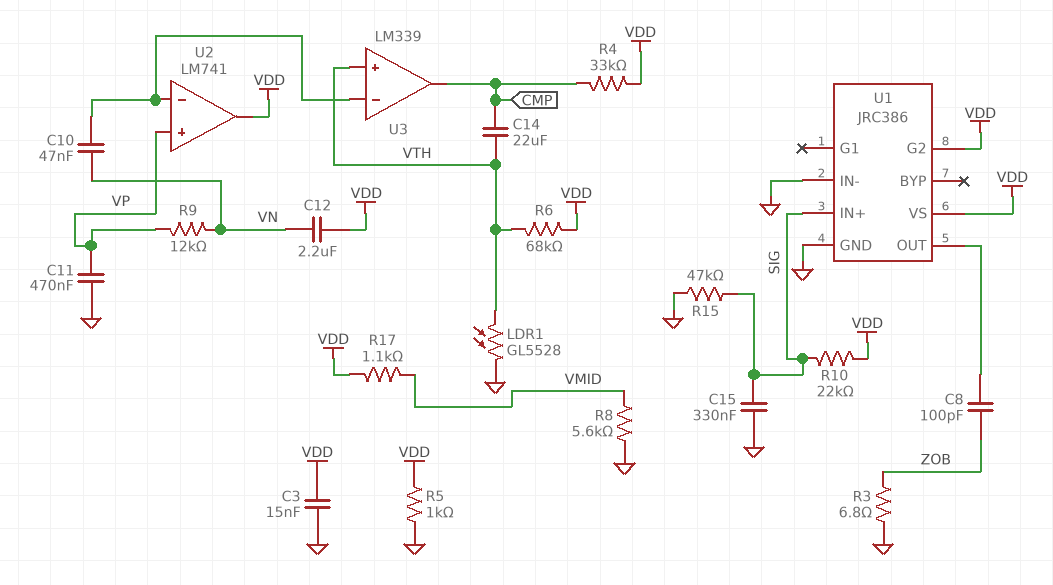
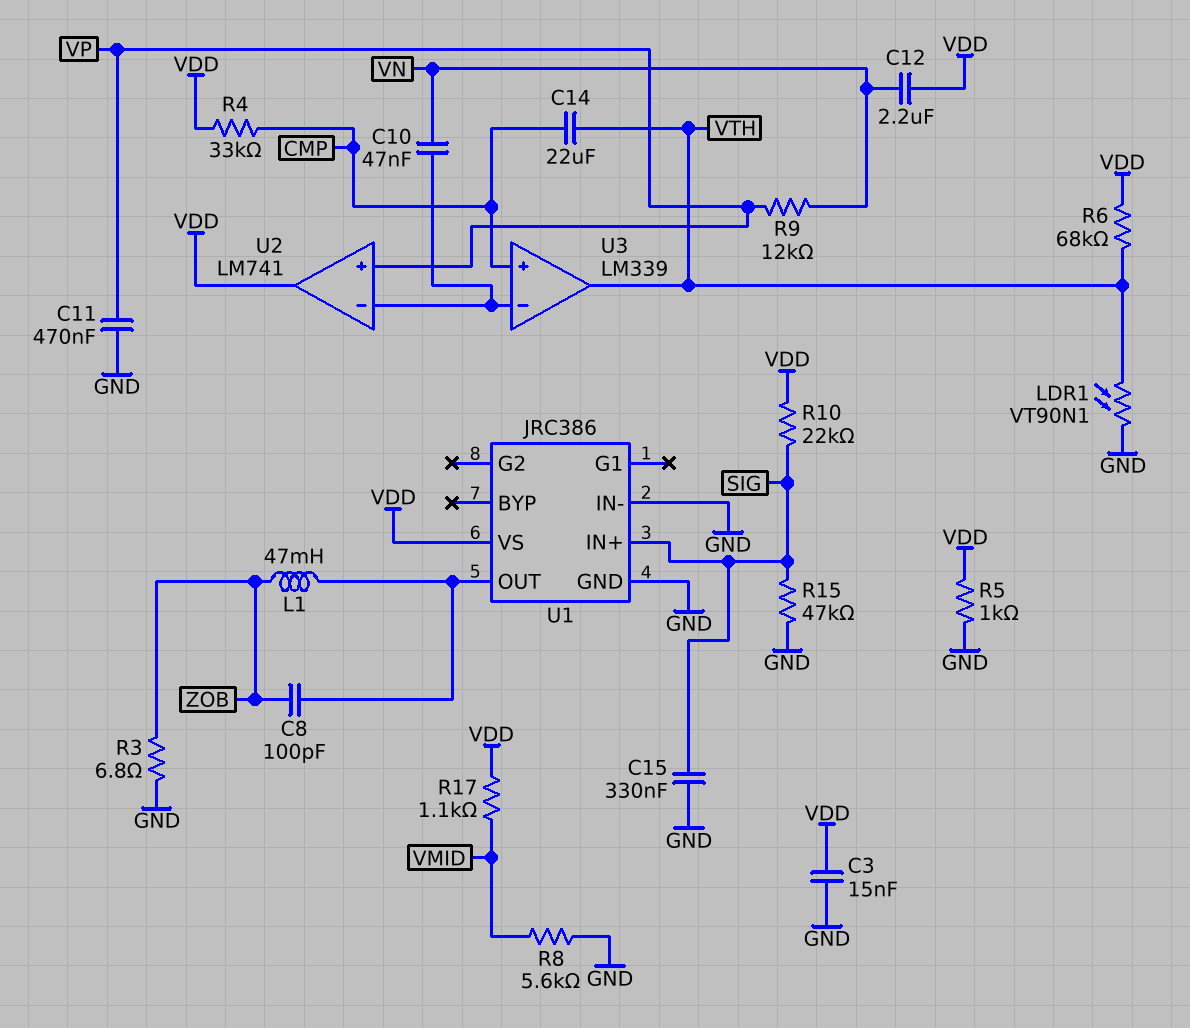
L1: none -> 47mH (U1/OUT, ZOB)
LDR1: GL5528 (GND, VTH) -> VT90N1 (GND, VTH)
U1 pin G2: VDD -> none
U3 pin in+: VTH -> CMP
U3 pin out: CMP -> VTH

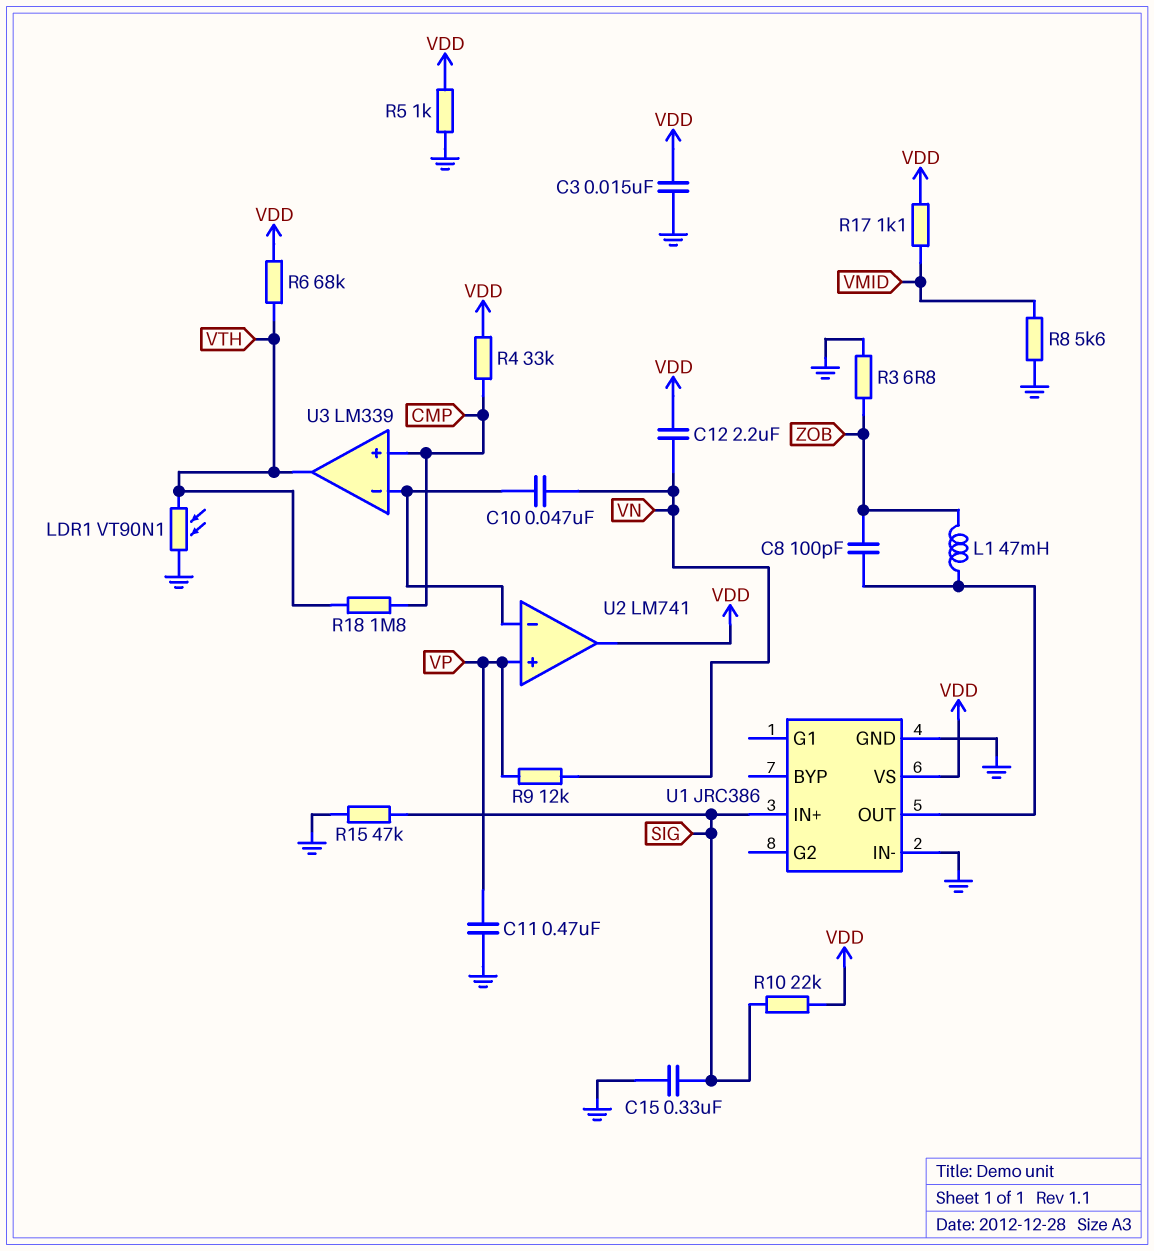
C14: 22uF (CMP, VTH) -> none
R18: none -> 1.8M (CMP, VTH)

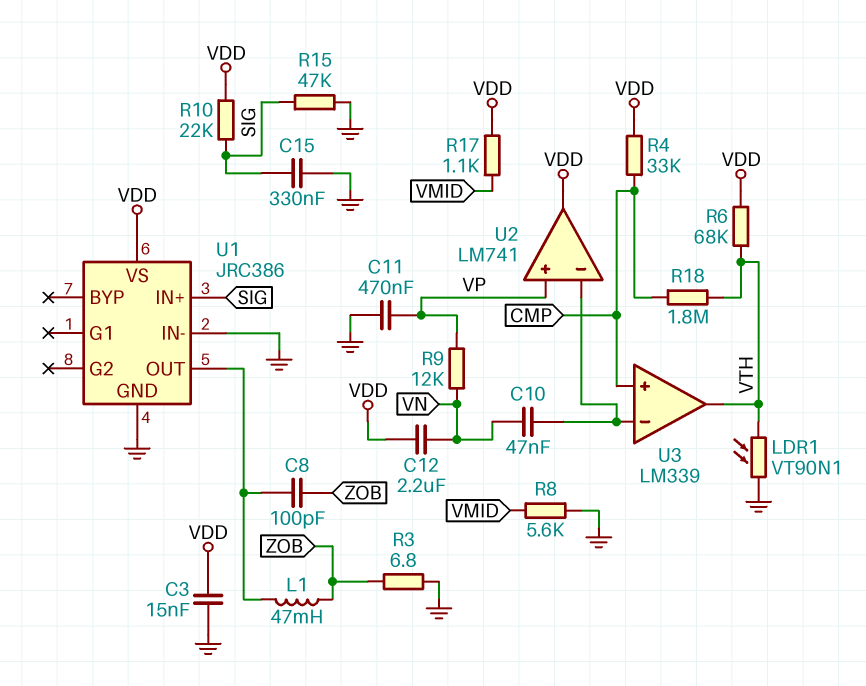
R5: 1k (GND, VDD) -> none

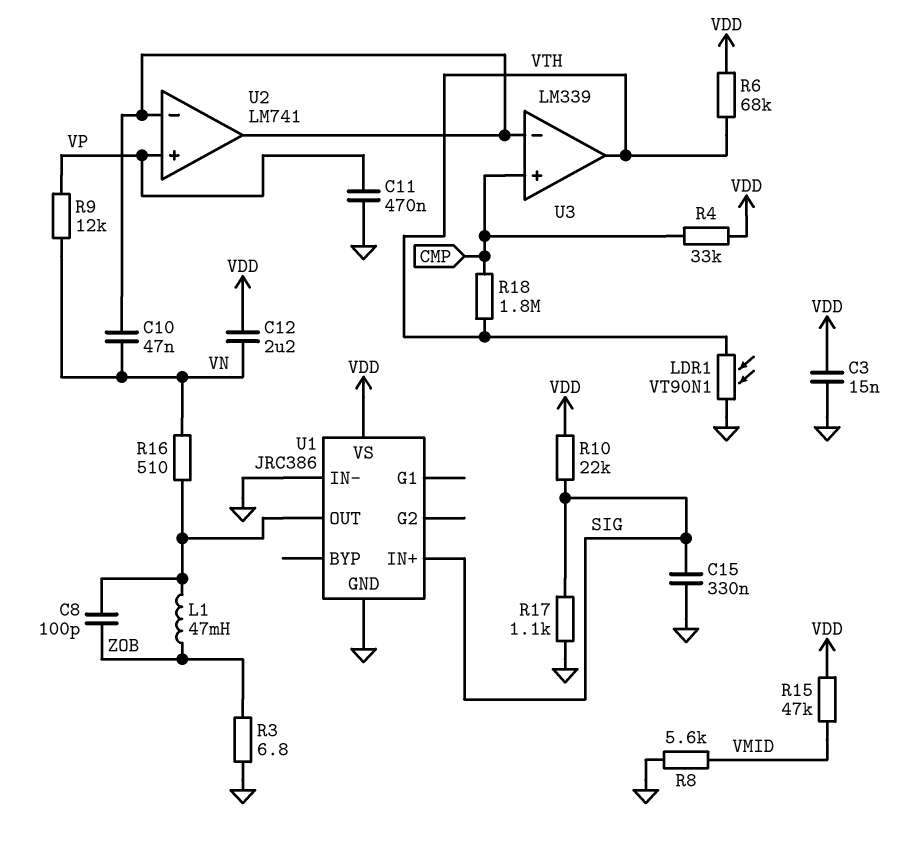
R15: 47k (GND, SIG) -> 47k (VDD, VMID)
R16: none -> 510 (U1/OUT, VN)
R17: 1.1k (VDD, VMID) -> 1.1k (GND, SIG)
U2 pin out: VDD -> U2/in-

